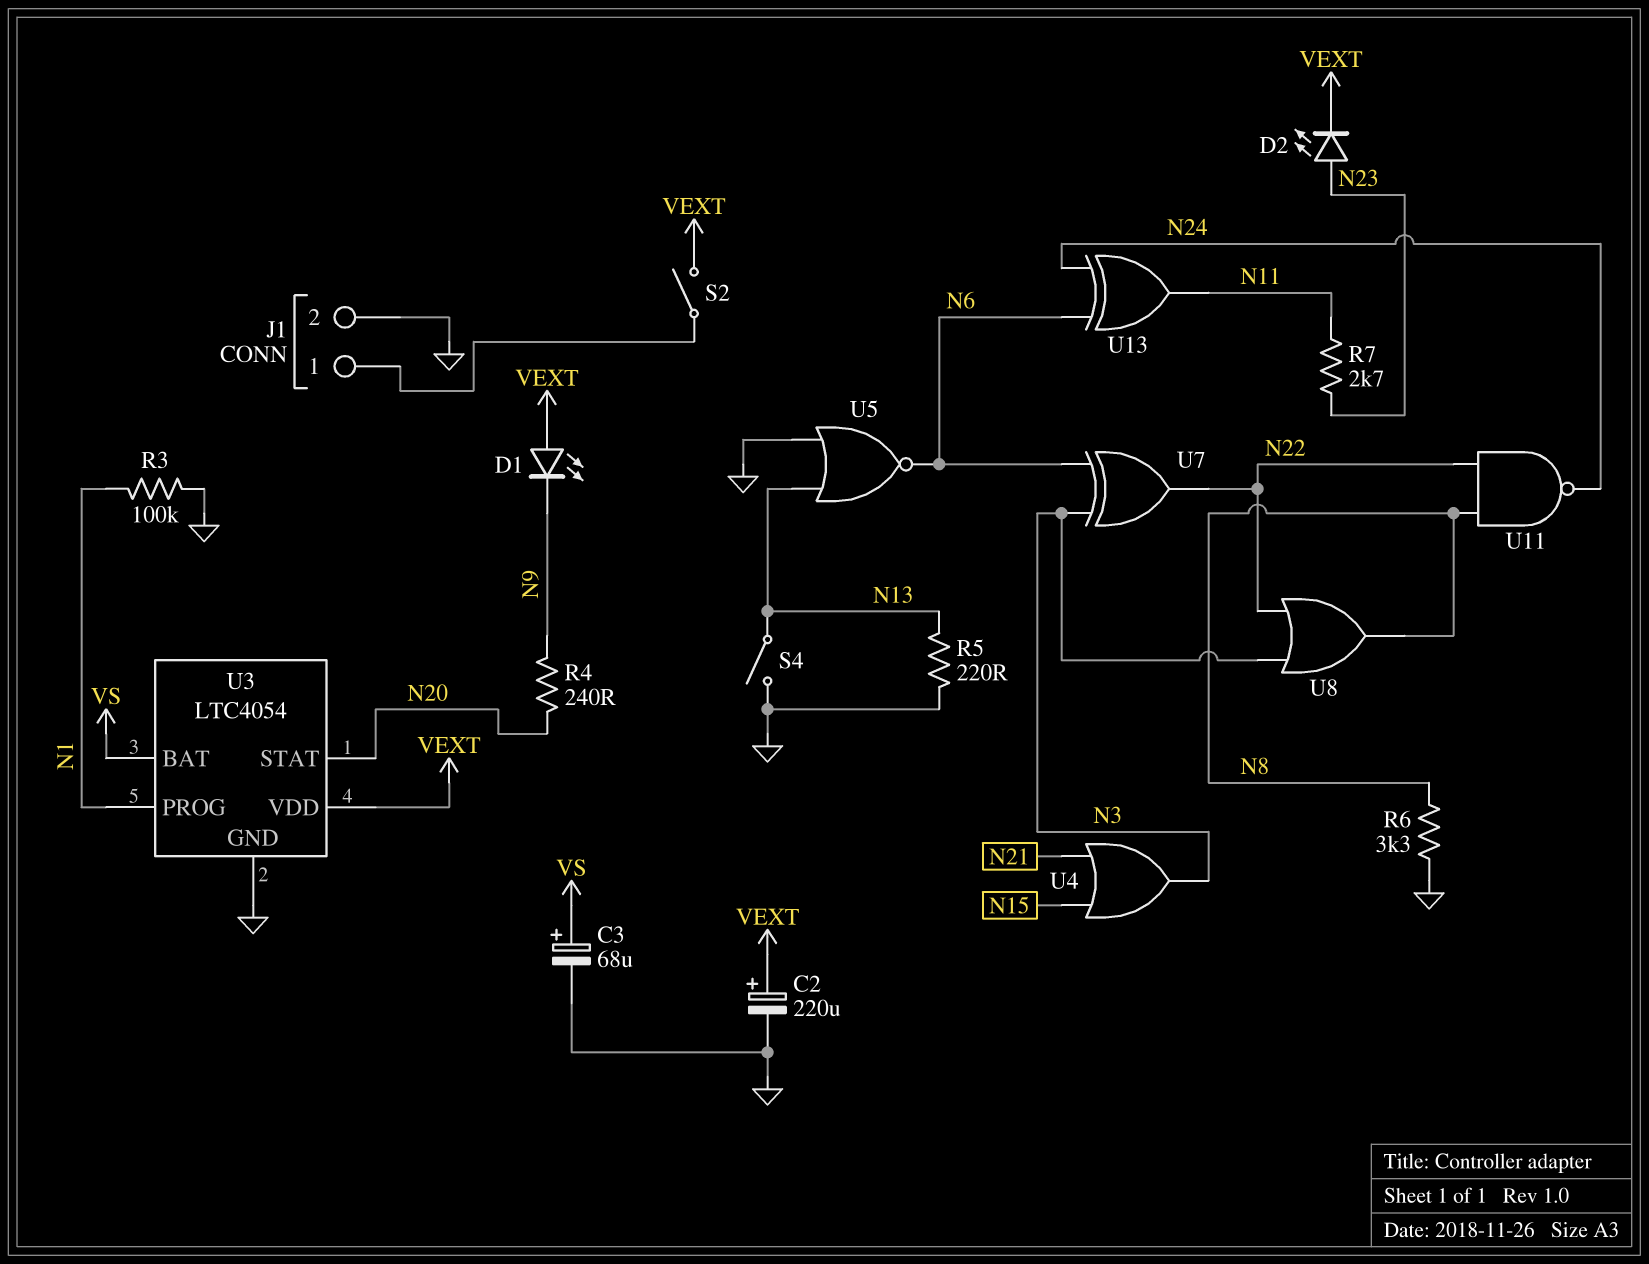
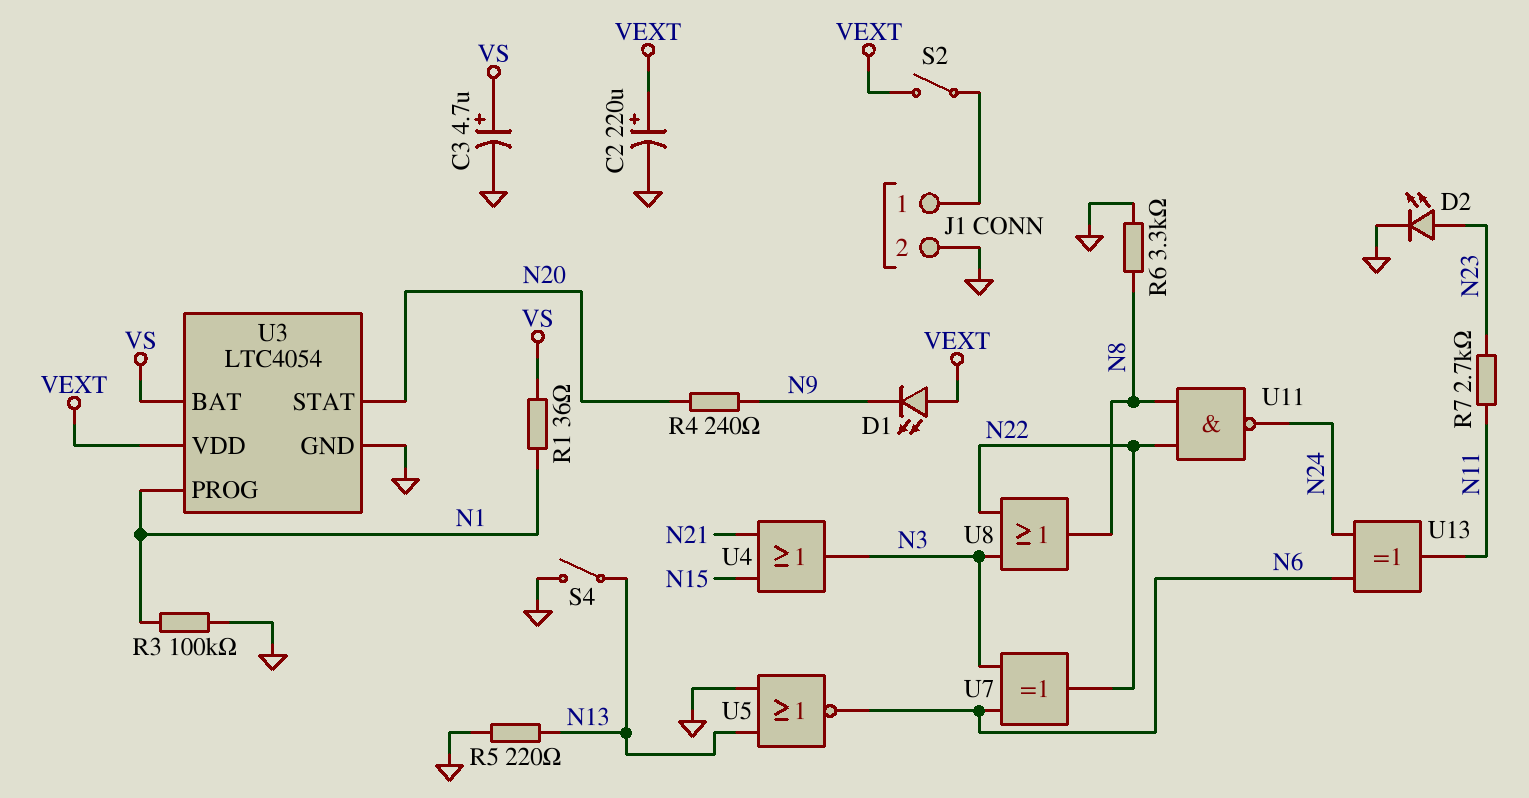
C3: 68uF (plus VS, minus GND) -> 4.7uF (plus VS, minus GND)
D2: LED (A N23, K VEXT) -> LED (A N23, K GND)
R1: none -> 36 (N1, VS)

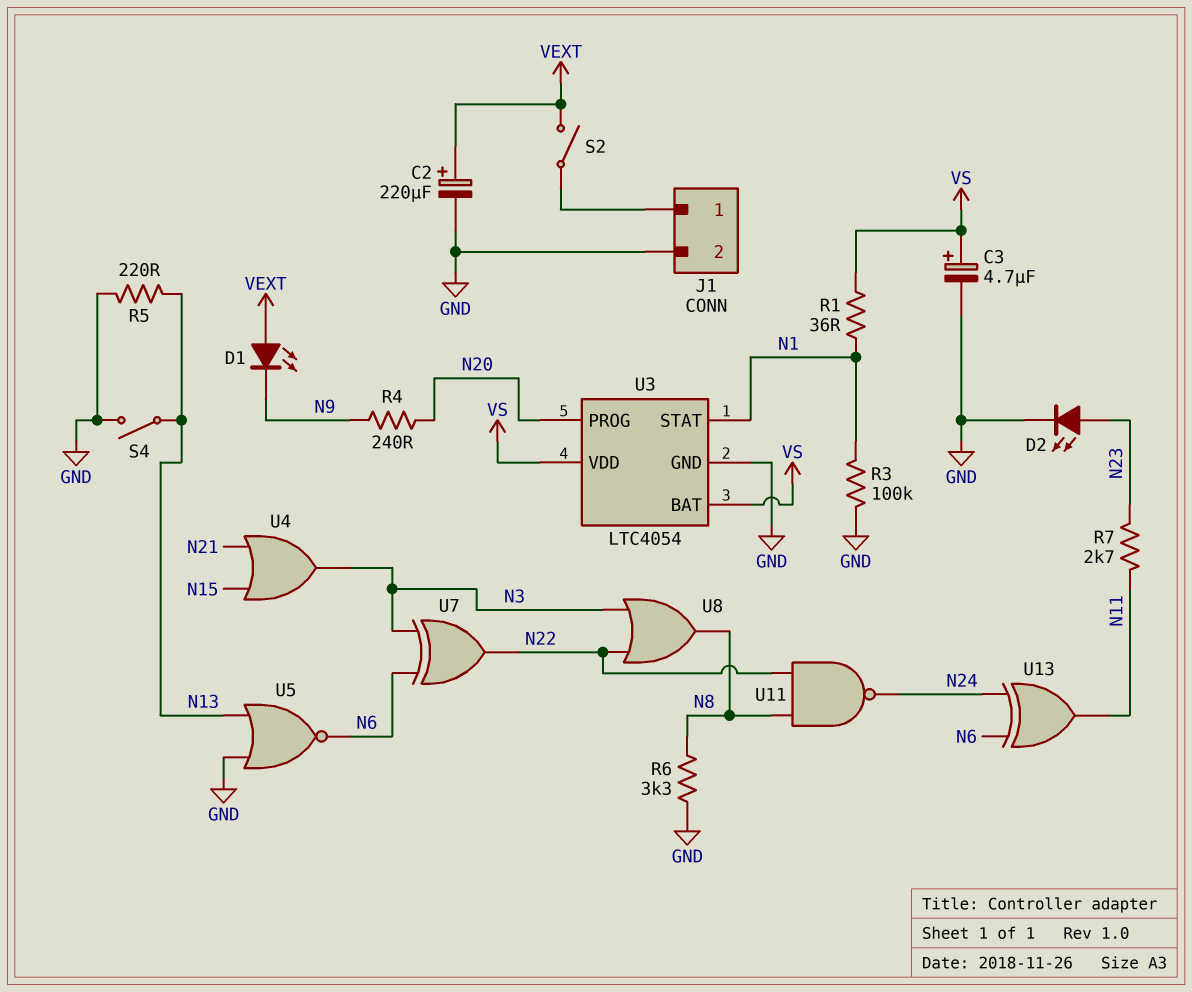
U3 pin PROG: N1 -> N20
U3 pin STAT: N20 -> N1
U3 pin VDD: VEXT -> VS

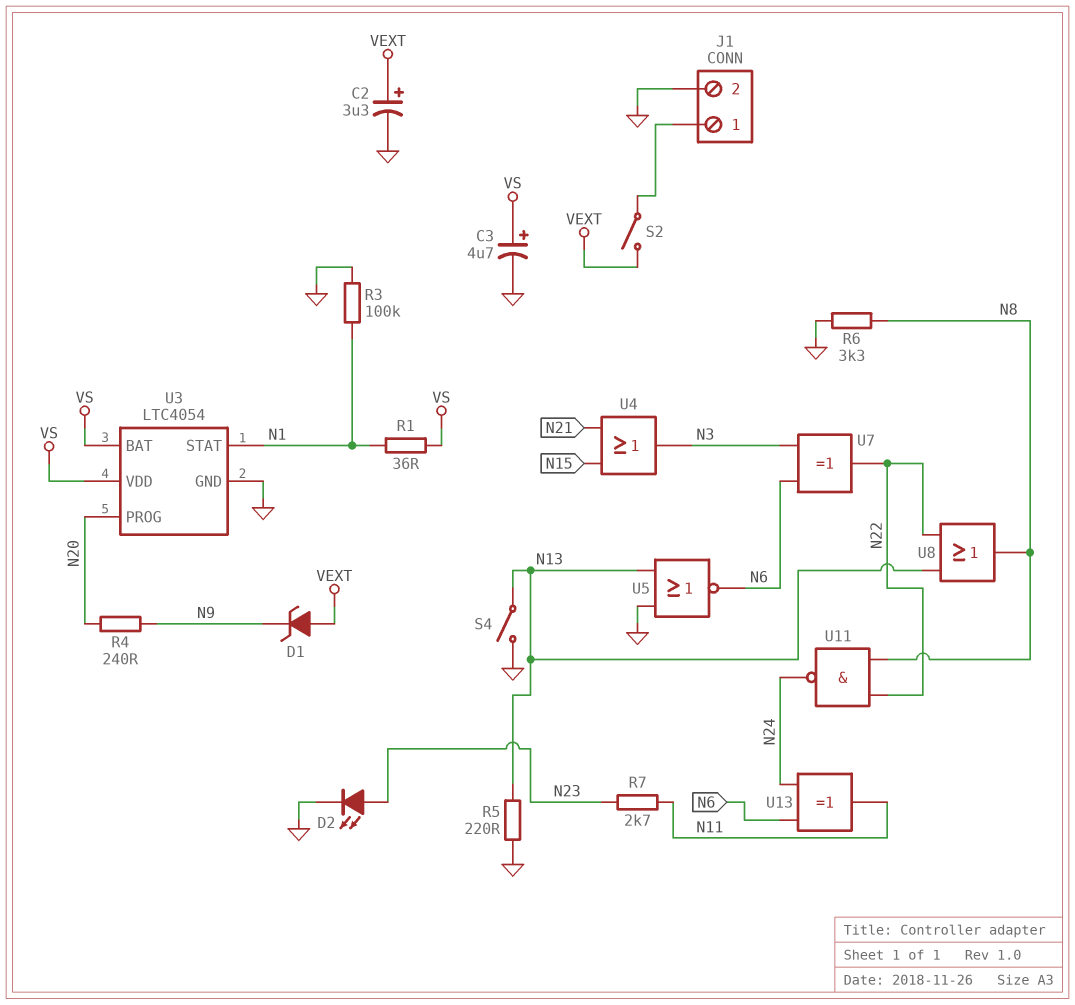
C2: 220uF (plus VEXT, minus GND) -> 3.3uF (plus VEXT, minus GND)
D1: LED (A VEXT, K N9) -> zener (A VEXT, K N9)
U8: OR (in N3, in N22, out N8) -> OR (in N13, in N22, out N8)

